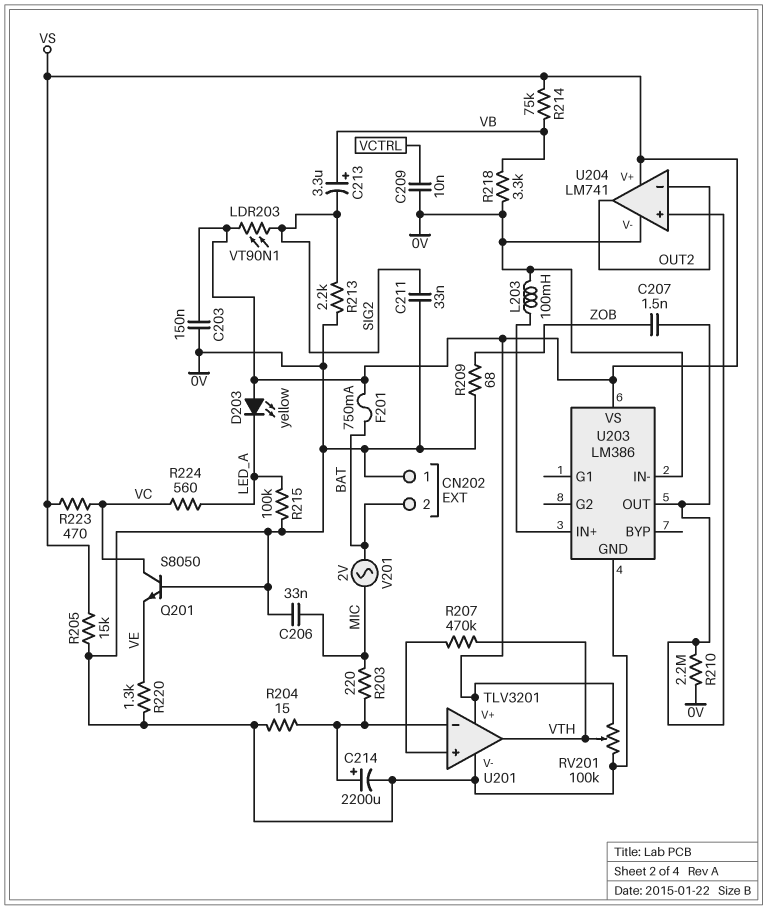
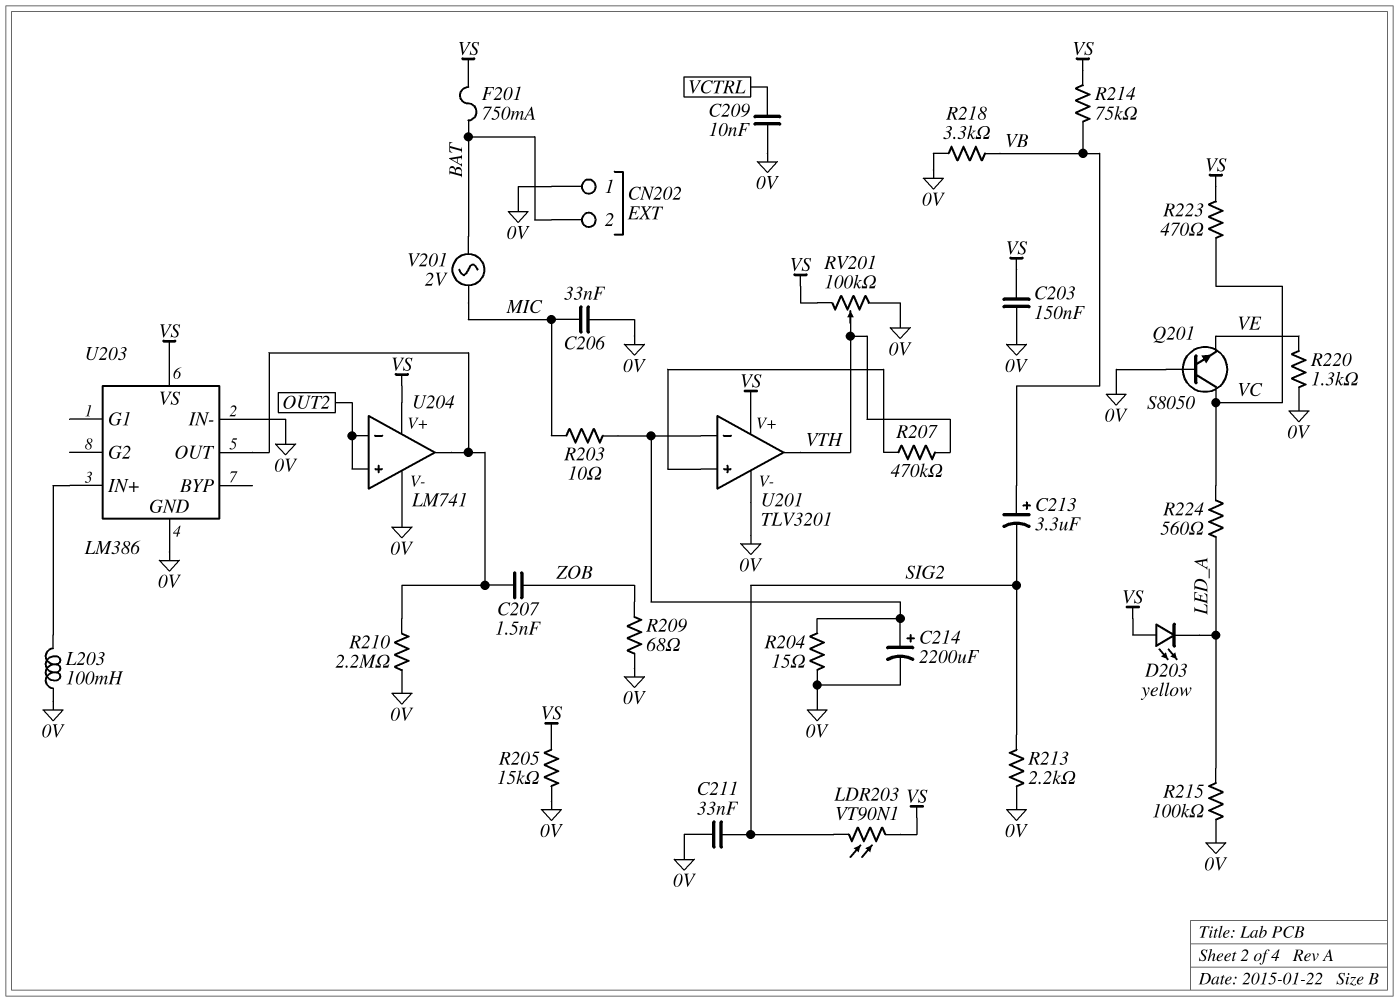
R203: 220 (MIC, U201/in-) -> 10 (MIC, U201/in-)
U204 pin in+: U203/OUT -> OUT2
U204 pin out: OUT2 -> U203/OUT

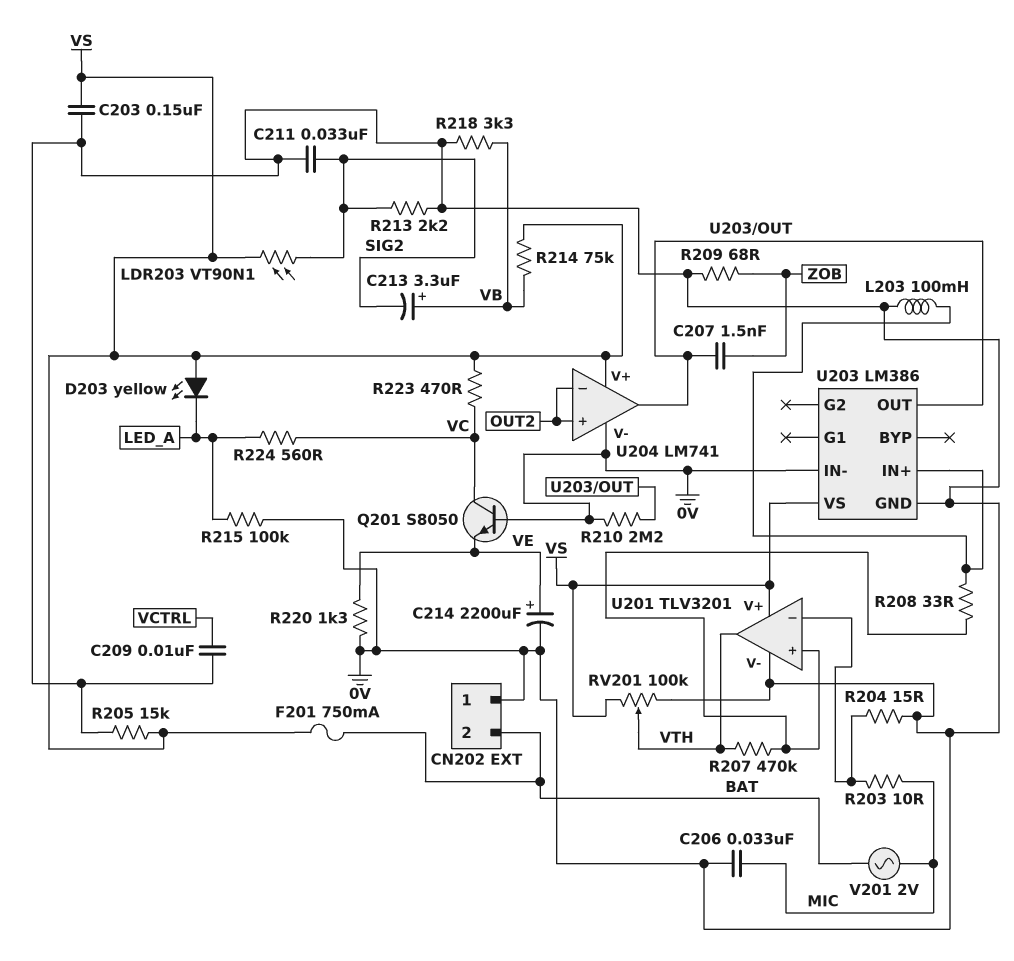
C214: 2200uF (plus U201/in-, minus 0V) -> 2200uF (plus VE, minus 0V)
R208: none -> 33 (U201/in+, U203/IN+)

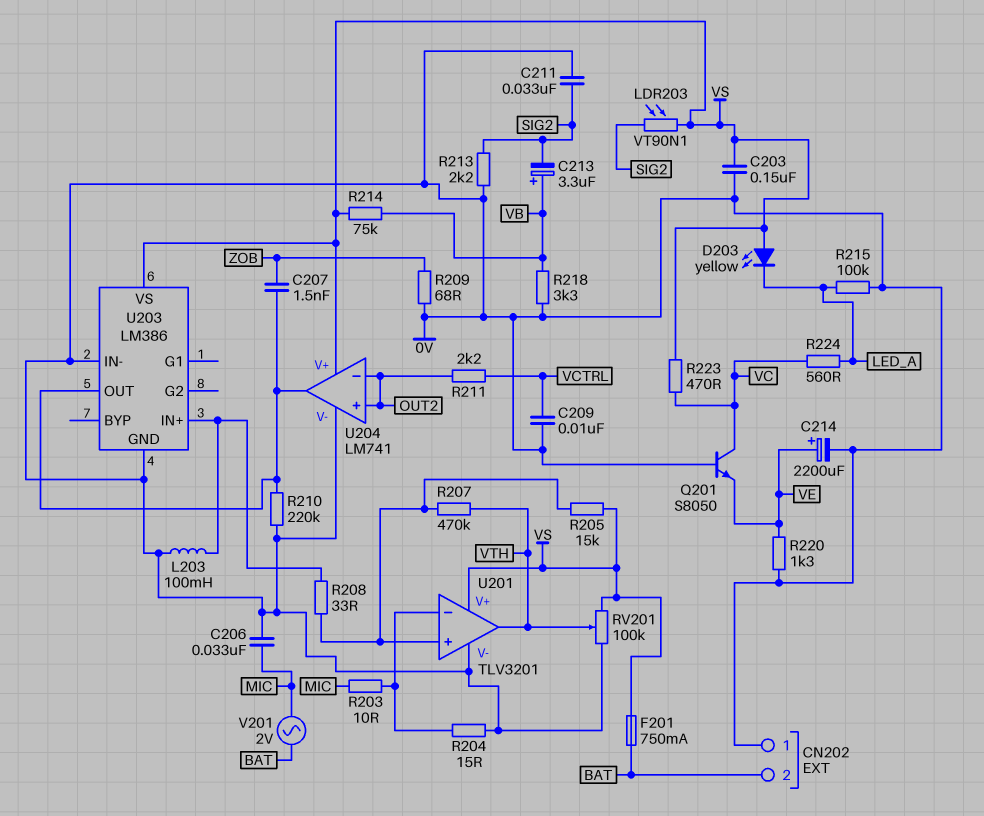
R205: 15k (0V, VS) -> 15k (U201/in+, VS)
R210: 2.2M (0V, U203/OUT) -> 220k (0V, U203/OUT)
R211: none -> 2.2k (OUT2, VCTRL)

